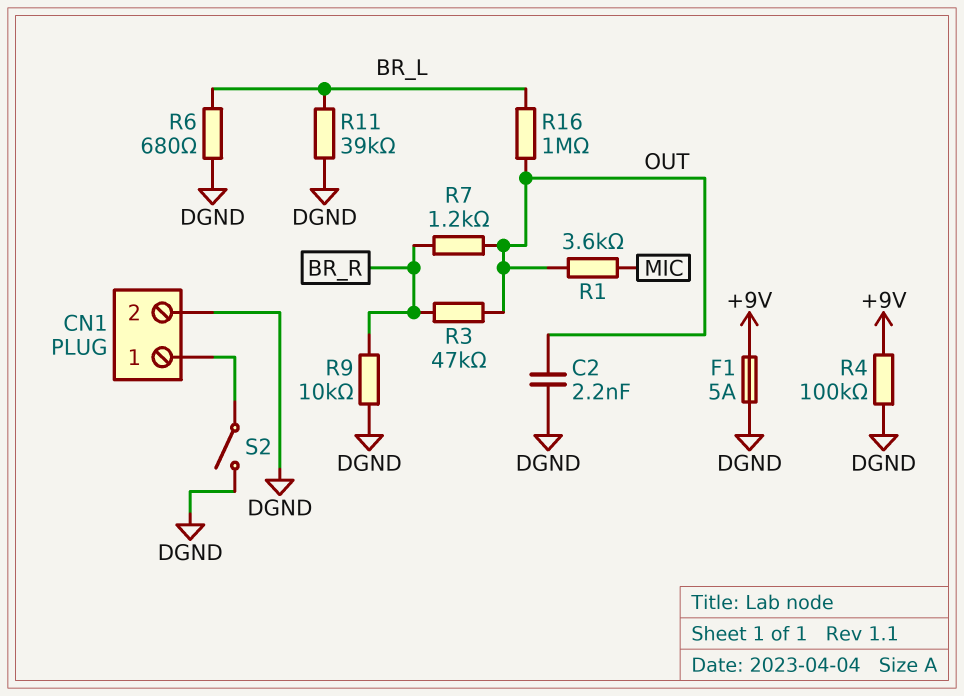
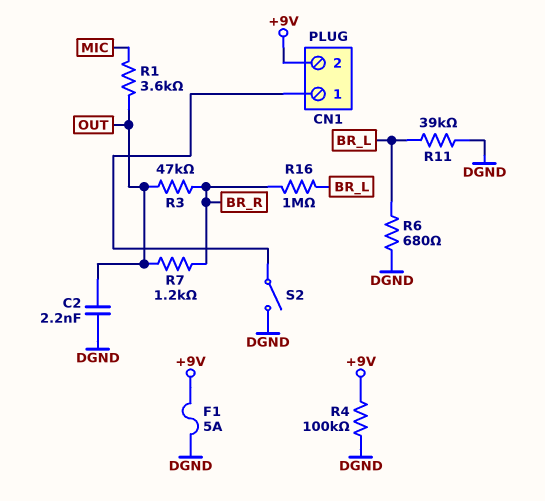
CN1 pin 2: DGND -> +9V
R9: 10k (BR_R, DGND) -> none
R16: 1M (BR_L, OUT) -> 1M (BR_L, BR_R)

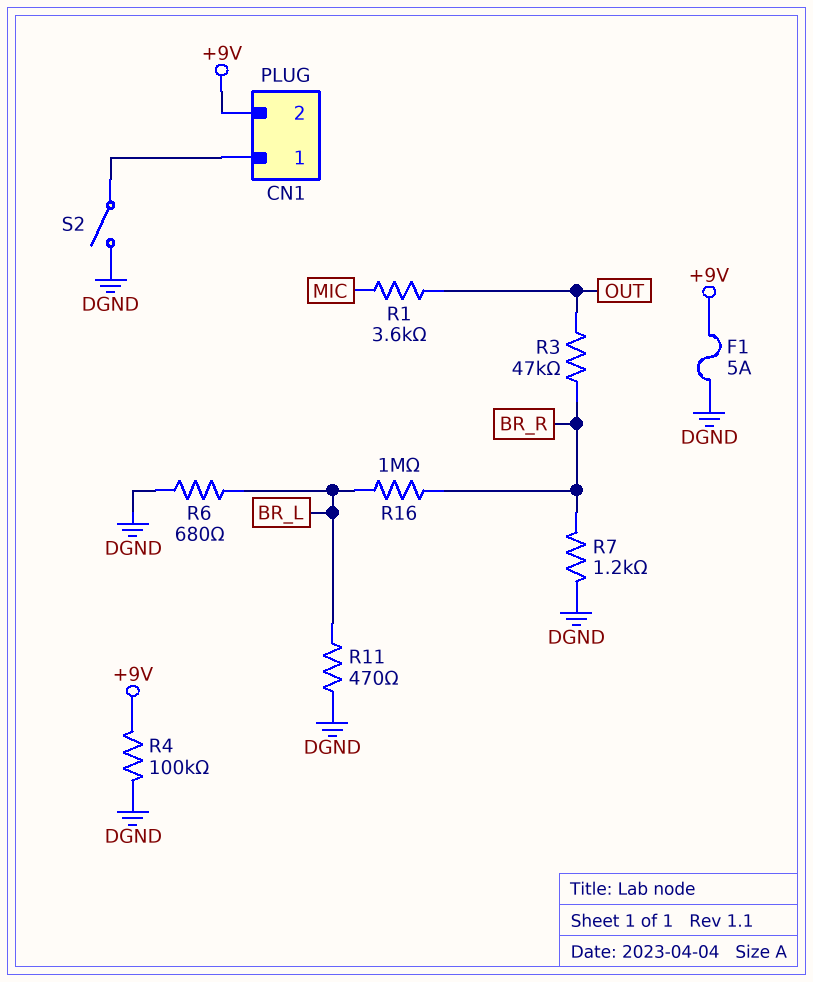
C2: 2.2nF (DGND, OUT) -> none
R7: 1.2k (BR_R, OUT) -> 1.2k (BR_R, DGND)
R11: 39k (BR_L, DGND) -> 470 (BR_L, DGND)

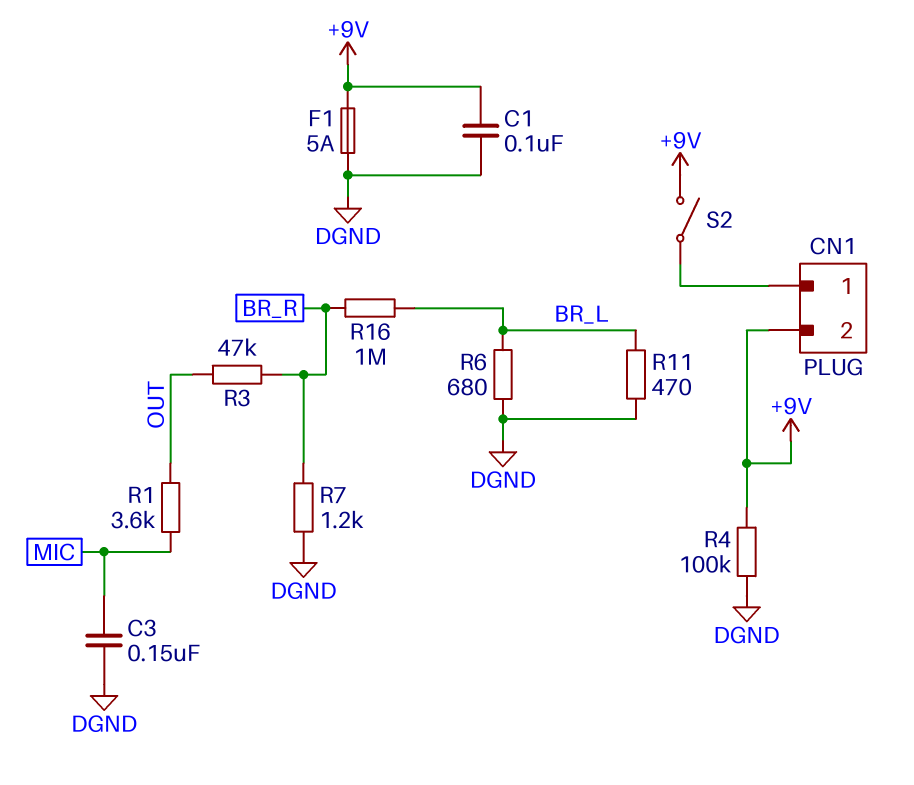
C1: none -> 100nF (+9V, DGND)
C3: none -> 150nF (DGND, MIC)
S2: switch (CN1/1, DGND) -> switch (+9V, CN1/1)

